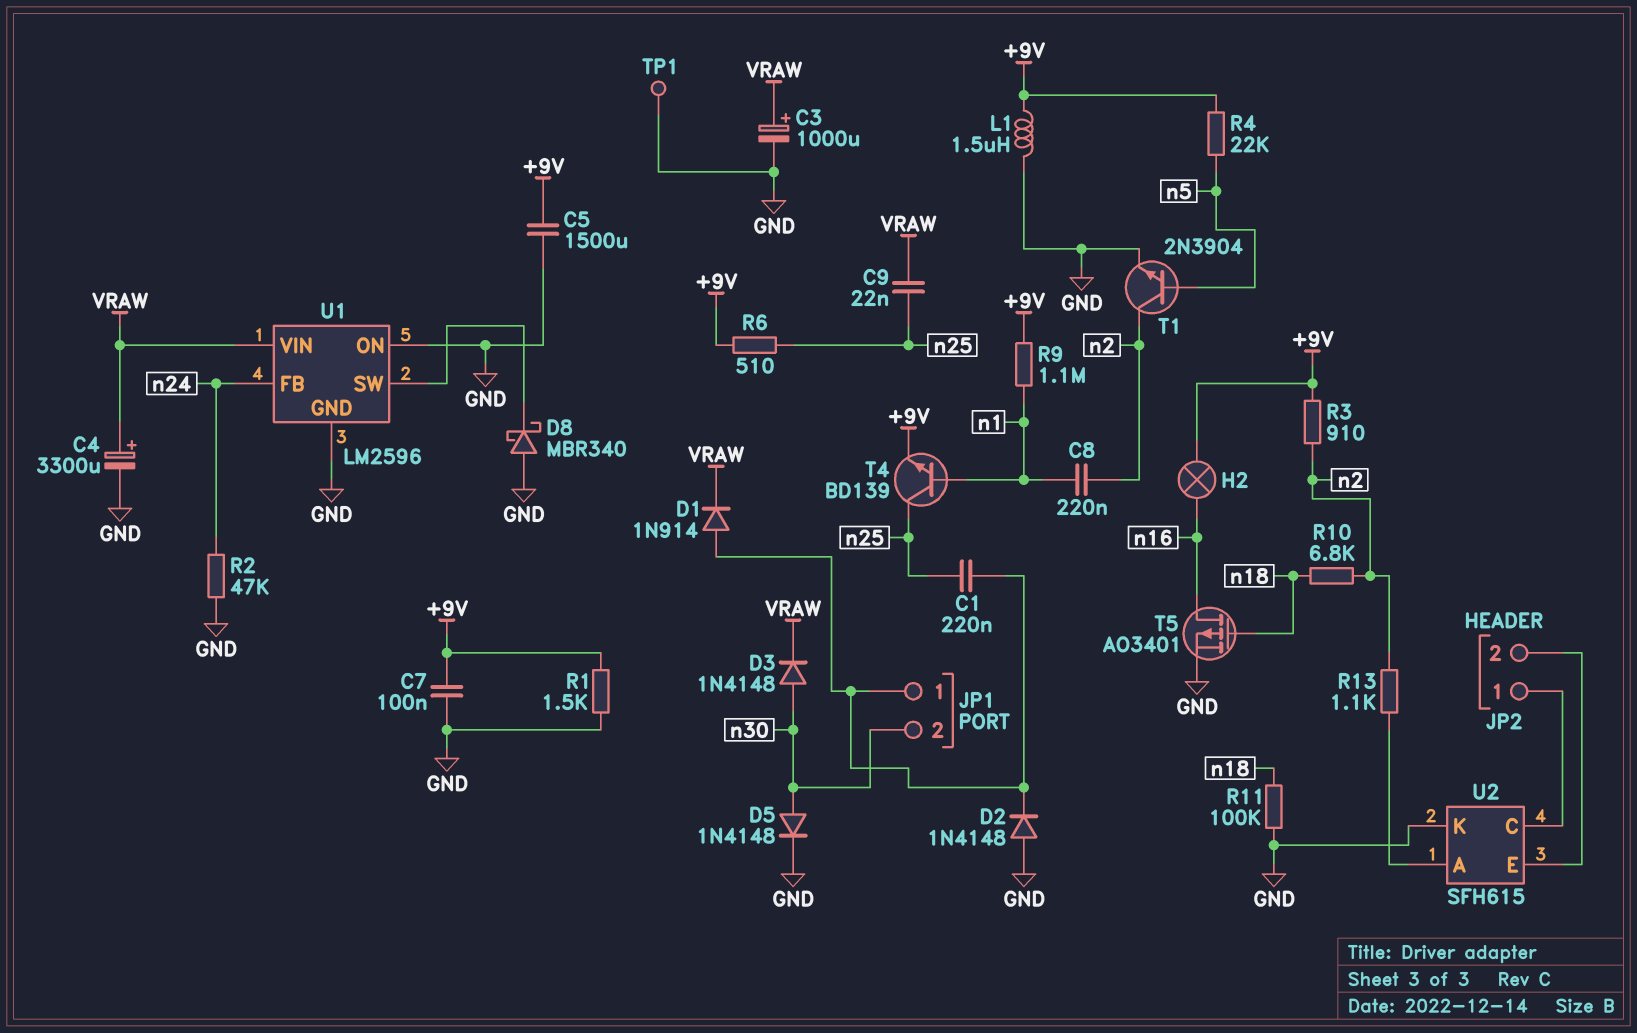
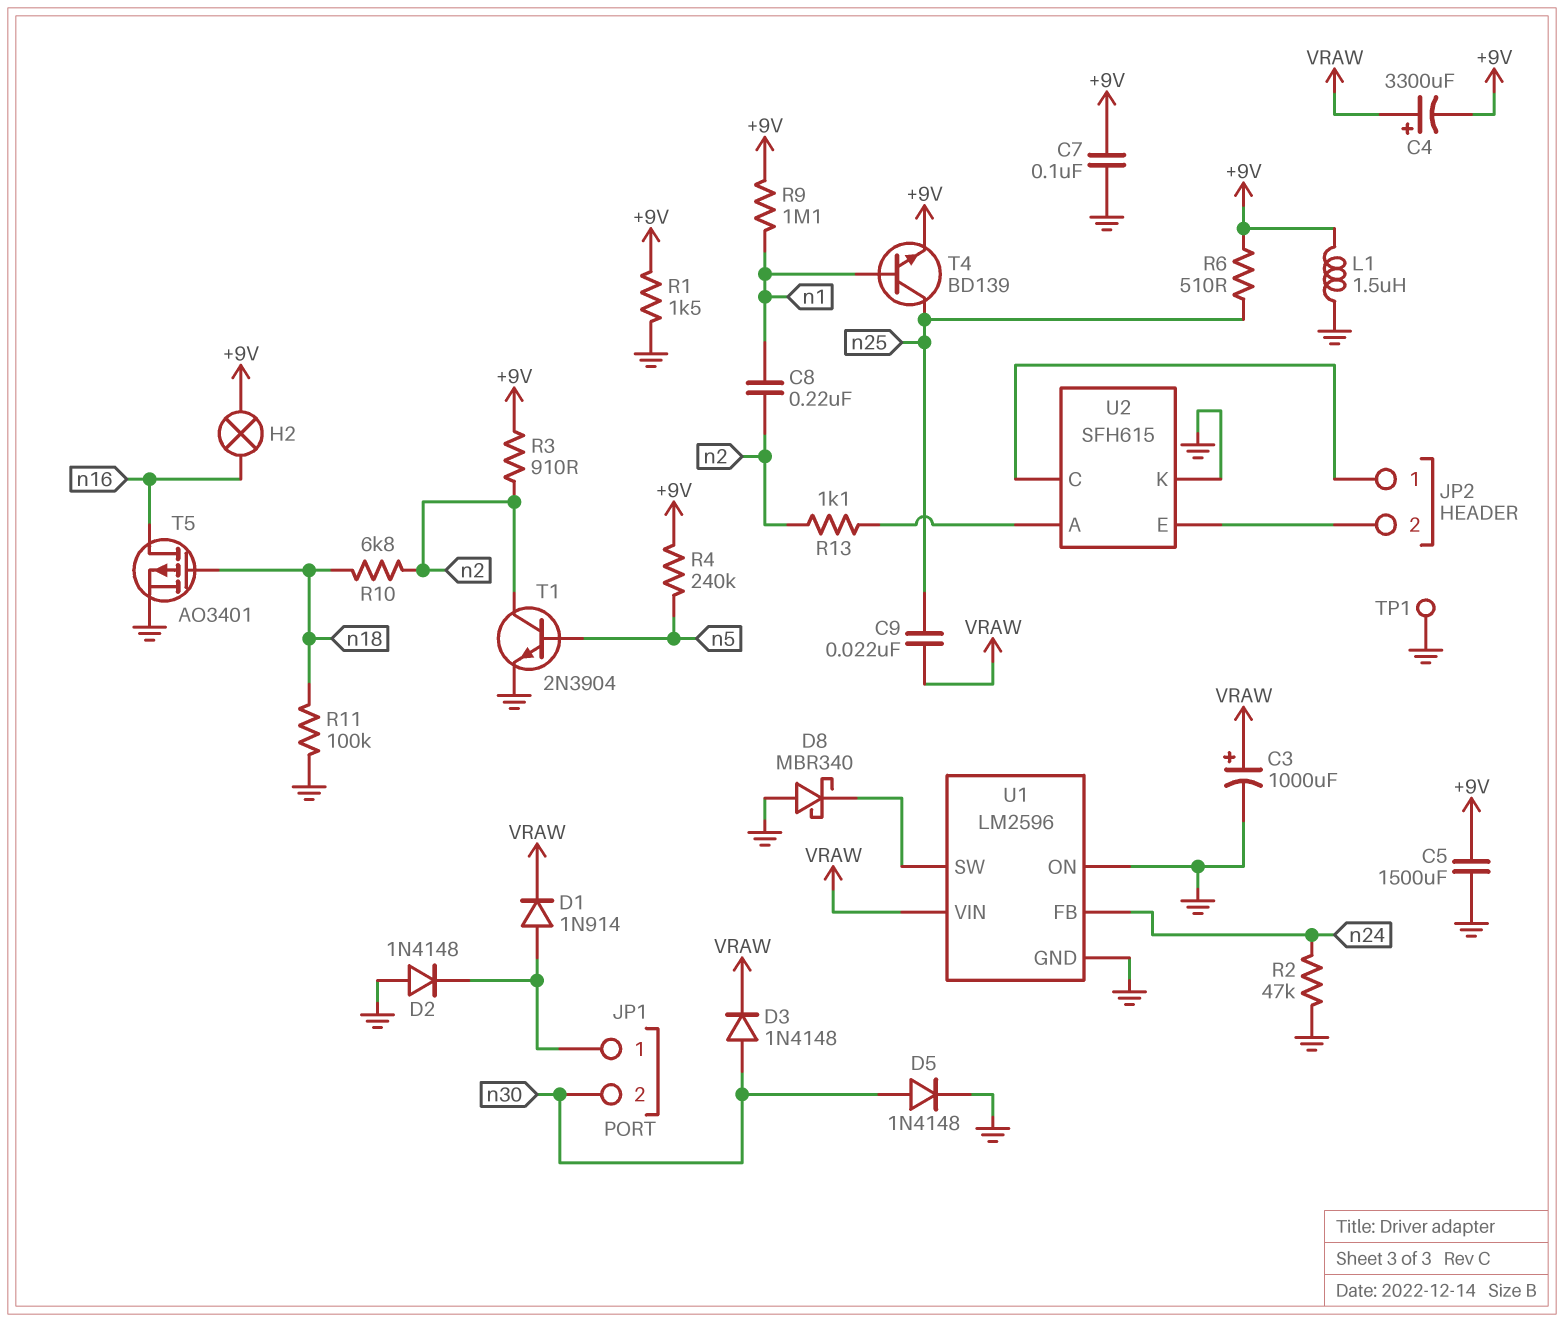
C1: 220nF (JP1/1, n25) -> none
C4: 3300uF (plus VRAW, minus GND) -> 3300uF (plus VRAW, minus +9V)
R4: 22k (+9V, n5) -> 240k (+9V, n5)

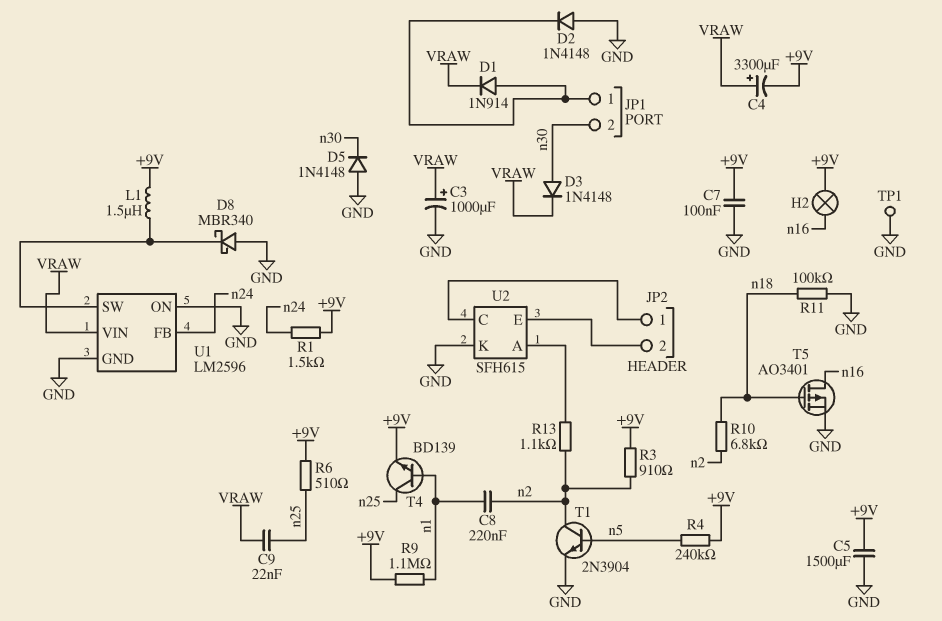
D5: diode 1N4148 (A n30, K GND) -> diode 1N4148 (A GND, K n30)
L1: 1.5uH (+9V, GND) -> 1.5uH (+9V, U1/SW)
R1: 1.5k (+9V, GND) -> 1.5k (+9V, n24)
R2: 47k (GND, n24) -> none

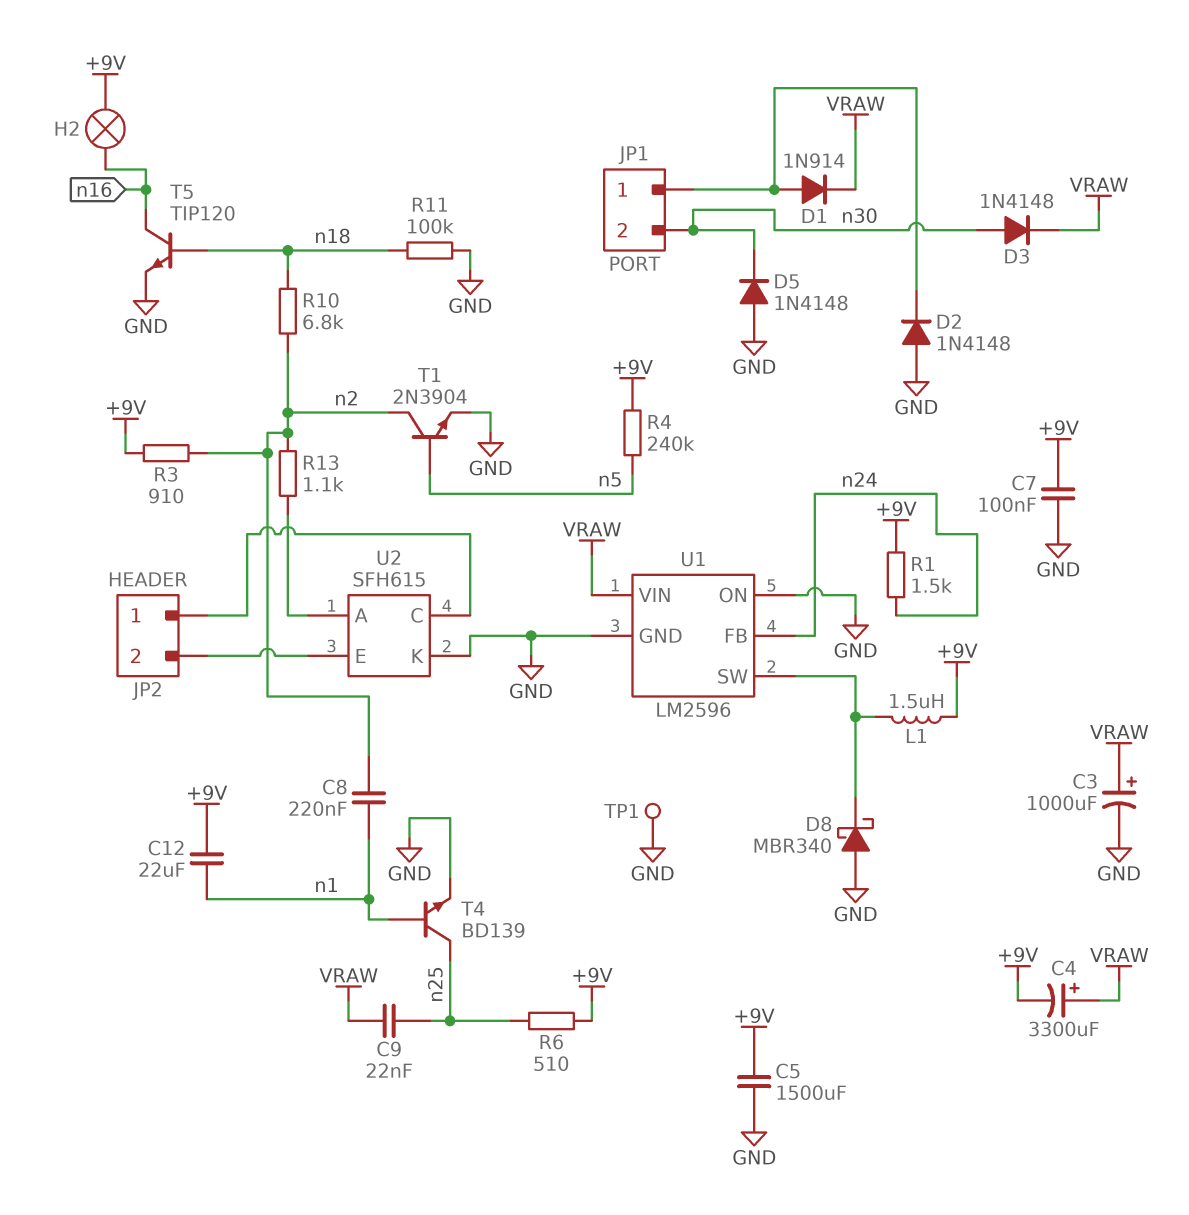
C12: none -> 22uF (+9V, n1)
R9: 1.1M (+9V, n1) -> none
T4: NPN BD139 (B n1, C n25, E +9V) -> NPN BD139 (B n1, C n25, E GND)
T5: PMOS AO3401 (G n18, D n16, S GND) -> NPN TIP120 (B n18, C n16, E GND)

